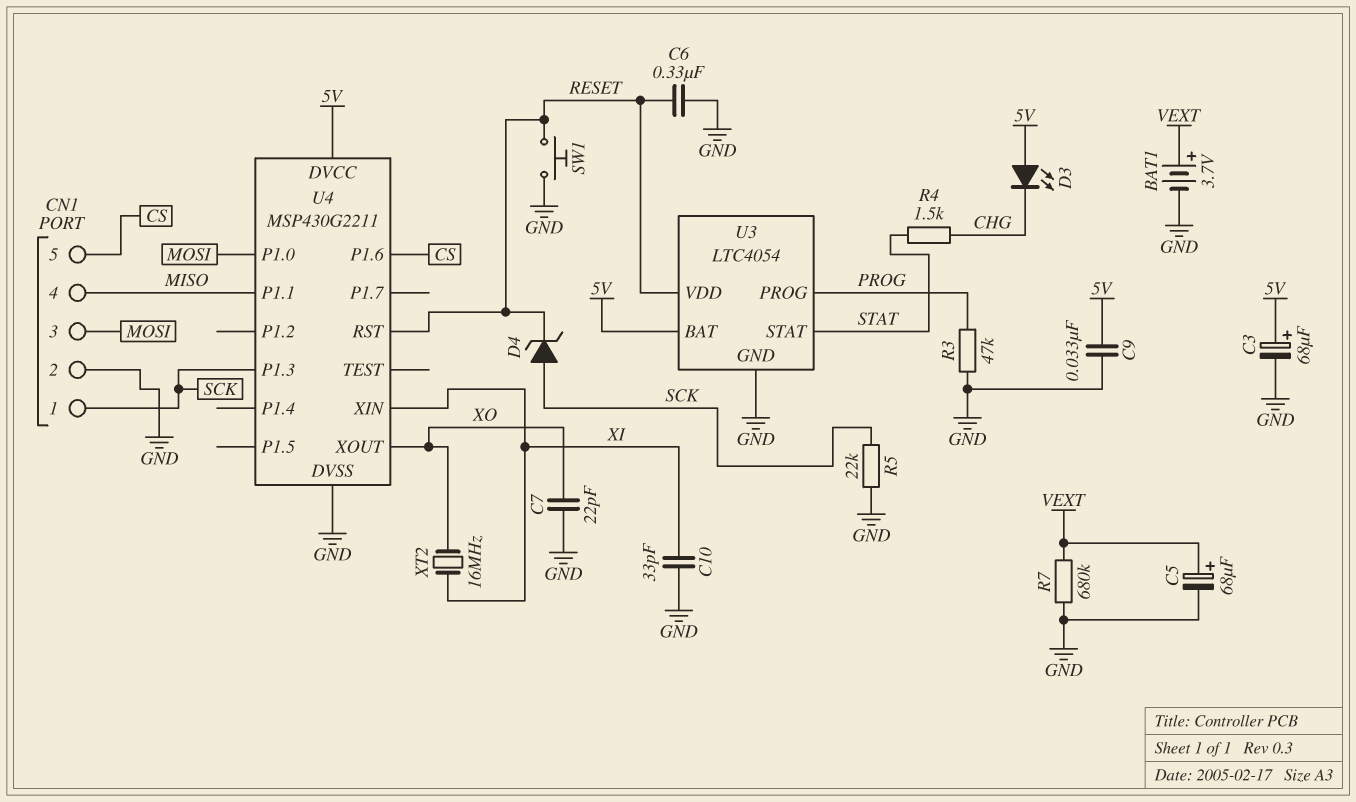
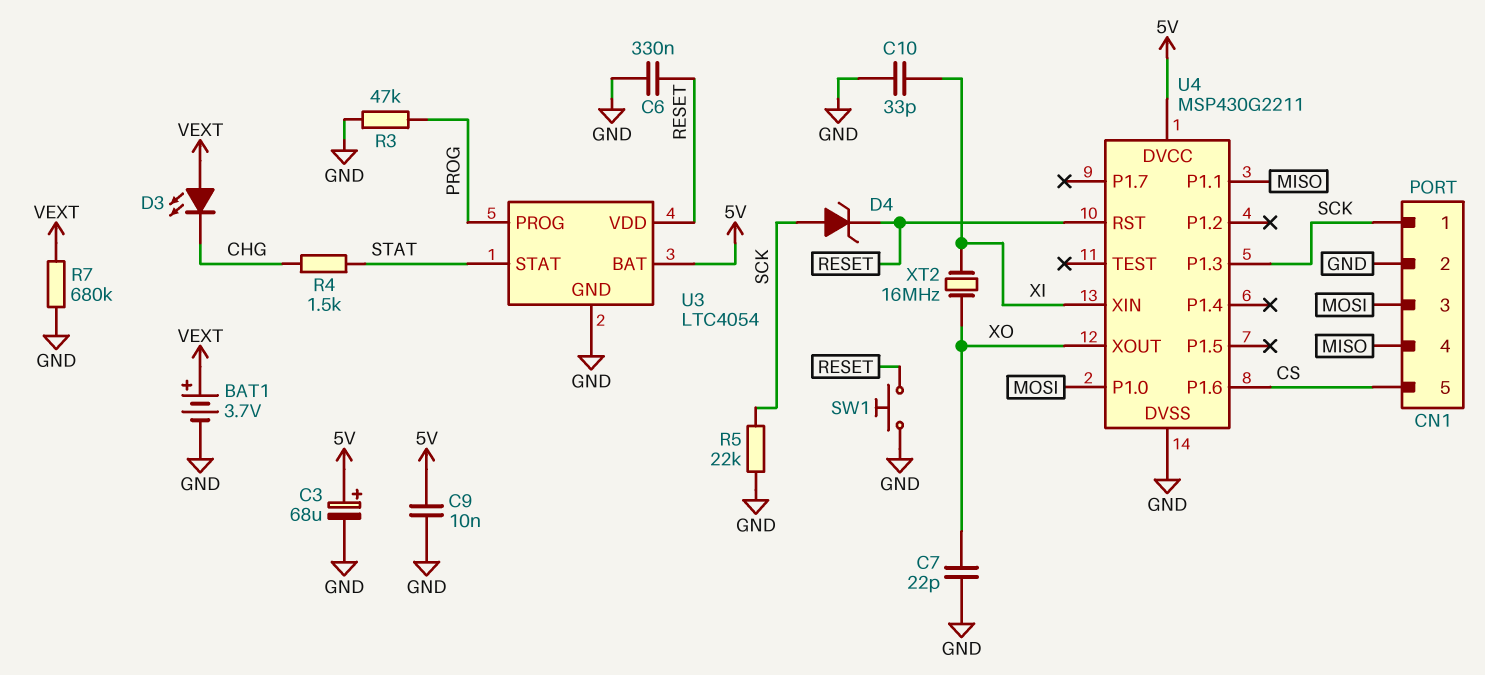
C5: 68uF (plus VEXT, minus GND) -> none
C9: 33nF (5V, GND) -> 10nF (5V, GND)
D3: LED (A 5V, K CHG) -> LED (A VEXT, K CHG)

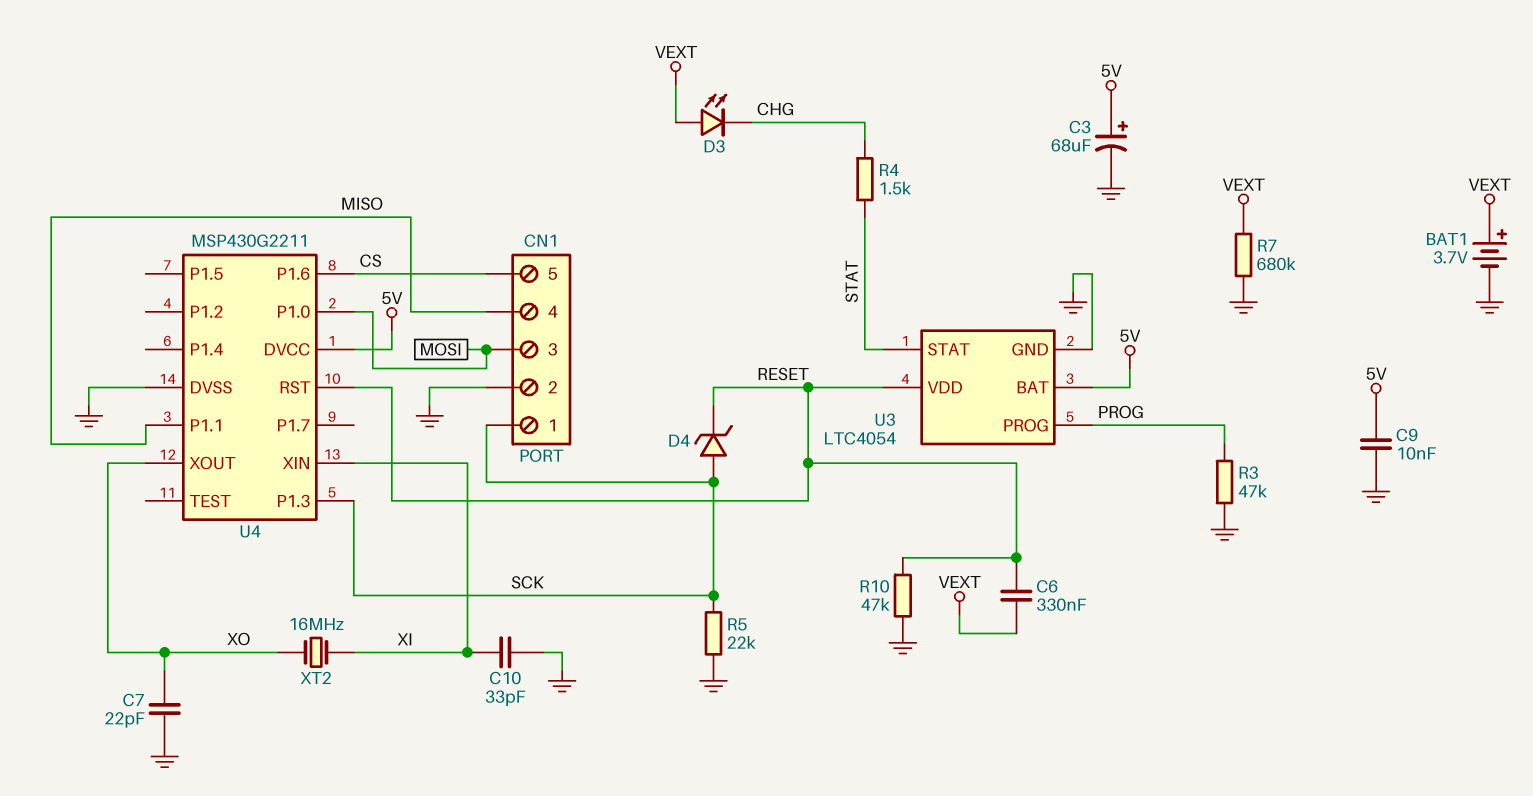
C6: 330nF (GND, RESET) -> 330nF (RESET, VEXT)
R10: none -> 47k (GND, RESET)
SW1: button (GND, RESET) -> none

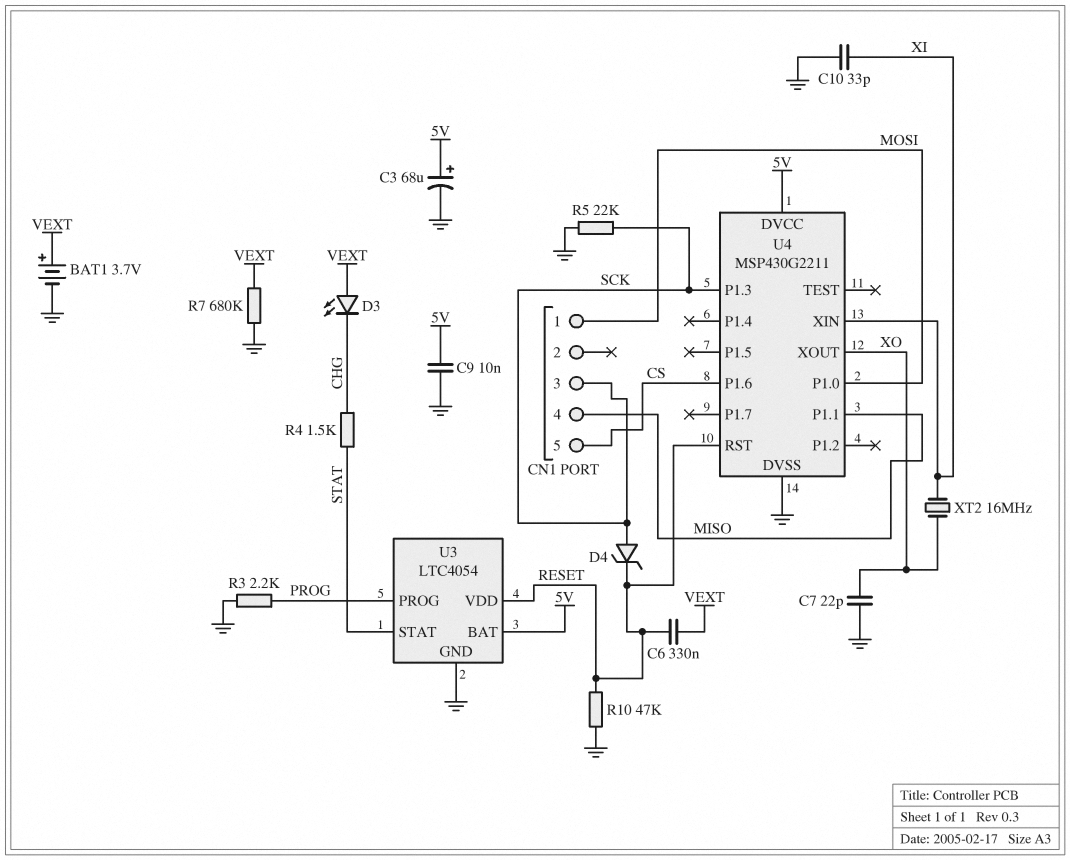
CN1 pin 1: SCK -> MOSI
CN1 pin 2: GND -> none
CN1 pin 3: MOSI -> SCK
R3: 47k (GND, PROG) -> 2.2k (GND, PROG)

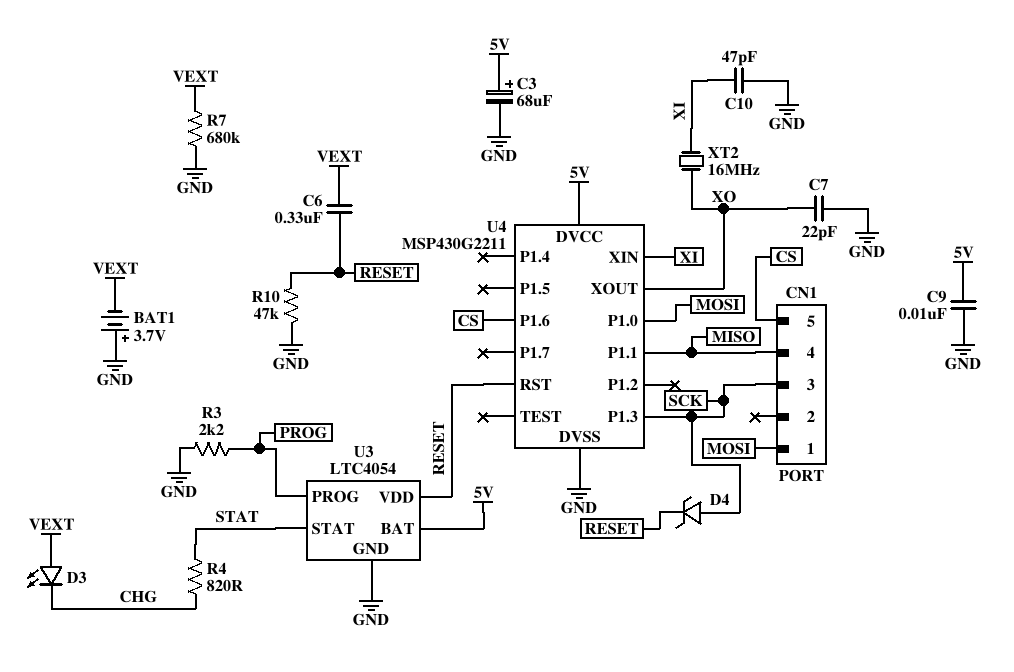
BAT1: 3.7V (plus VEXT, minus GND) -> 3.7V (plus GND, minus VEXT)
C10: 33pF (GND, XI) -> 47pF (GND, XI)
R4: 1.5k (CHG, STAT) -> 820 (CHG, STAT)
R5: 22k (GND, SCK) -> none

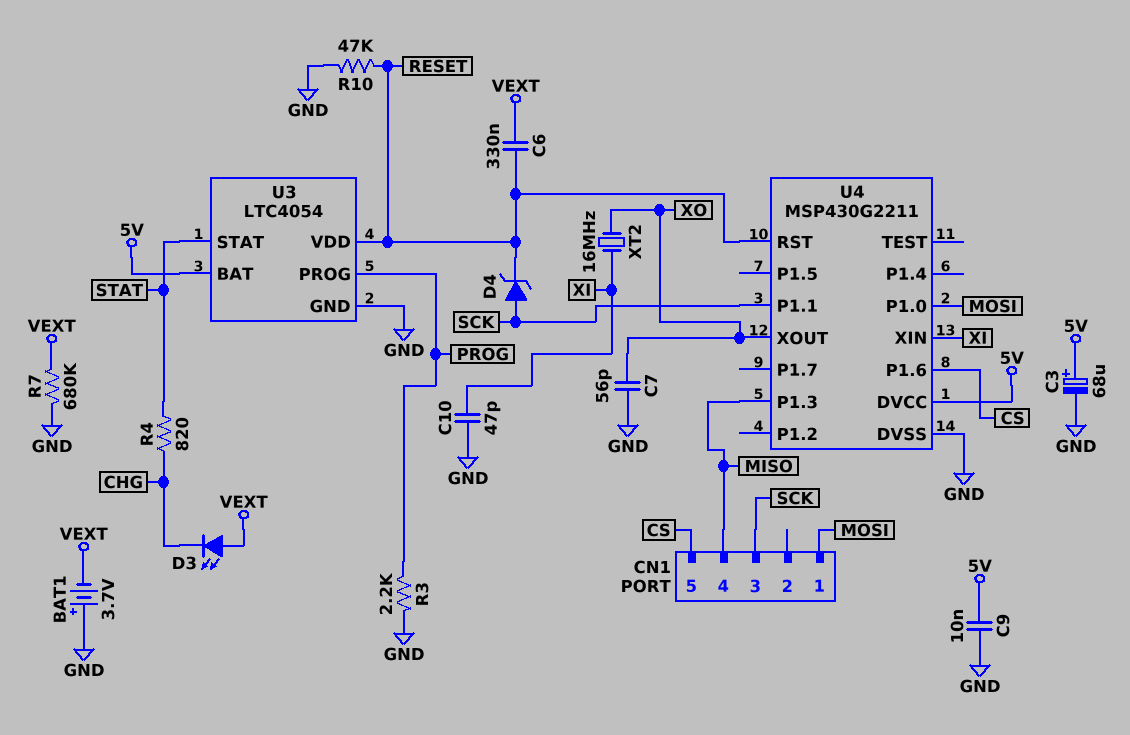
C7: 22pF (GND, XO) -> 56pF (GND, XO)
U4 pin P1.1: MISO -> SCK
U4 pin P1.3: SCK -> MISO

